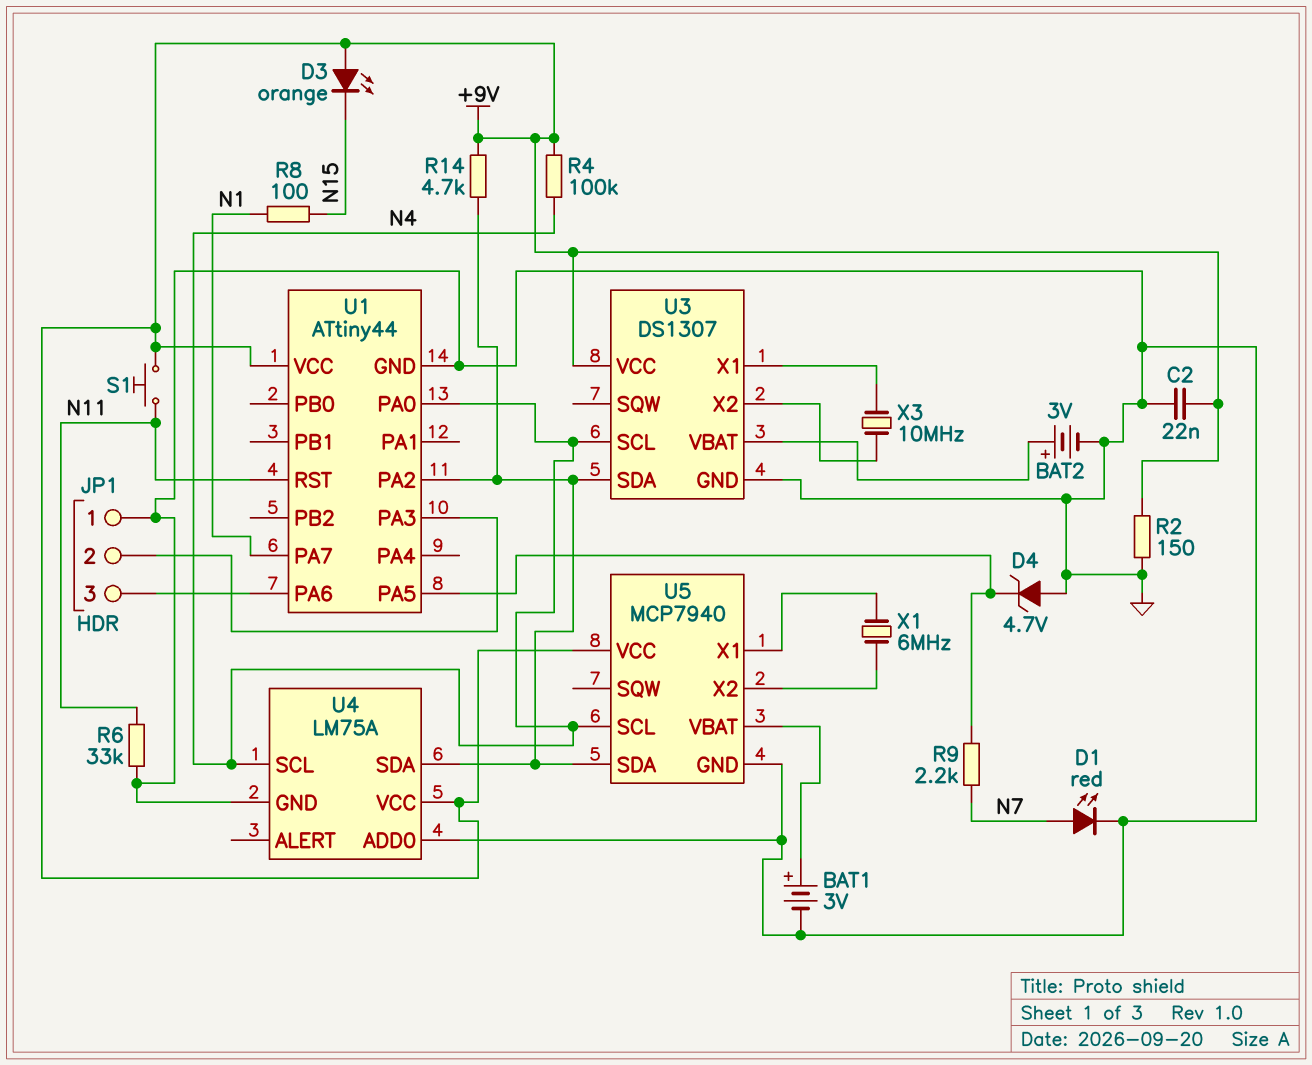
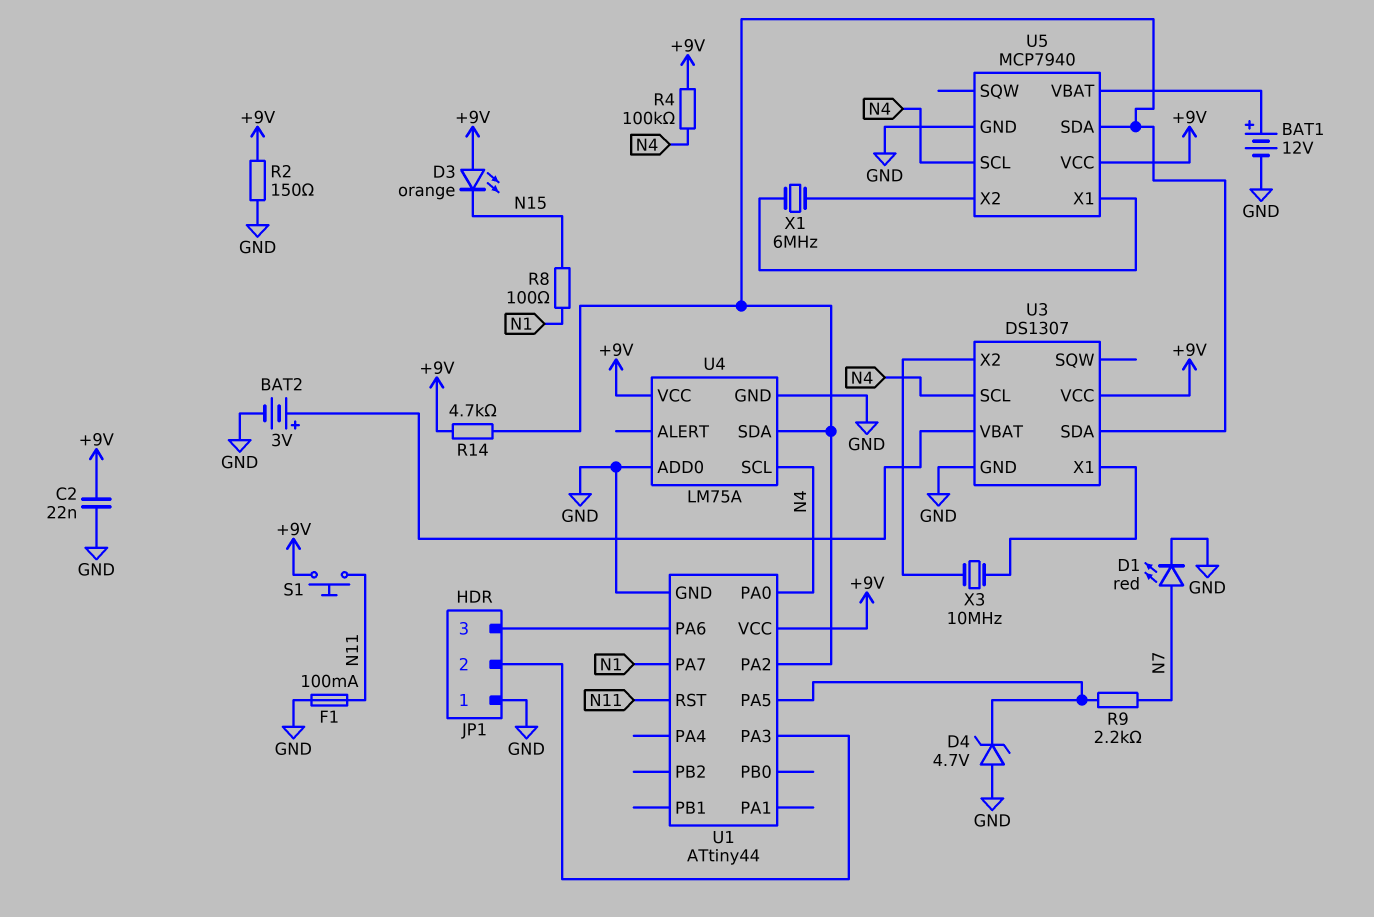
BAT1: 3V (plus U5/VBAT, minus GND) -> 12V (plus U5/VBAT, minus GND)
F1: none -> 100mA (GND, N11)
R6: 33k (GND, N11) -> none

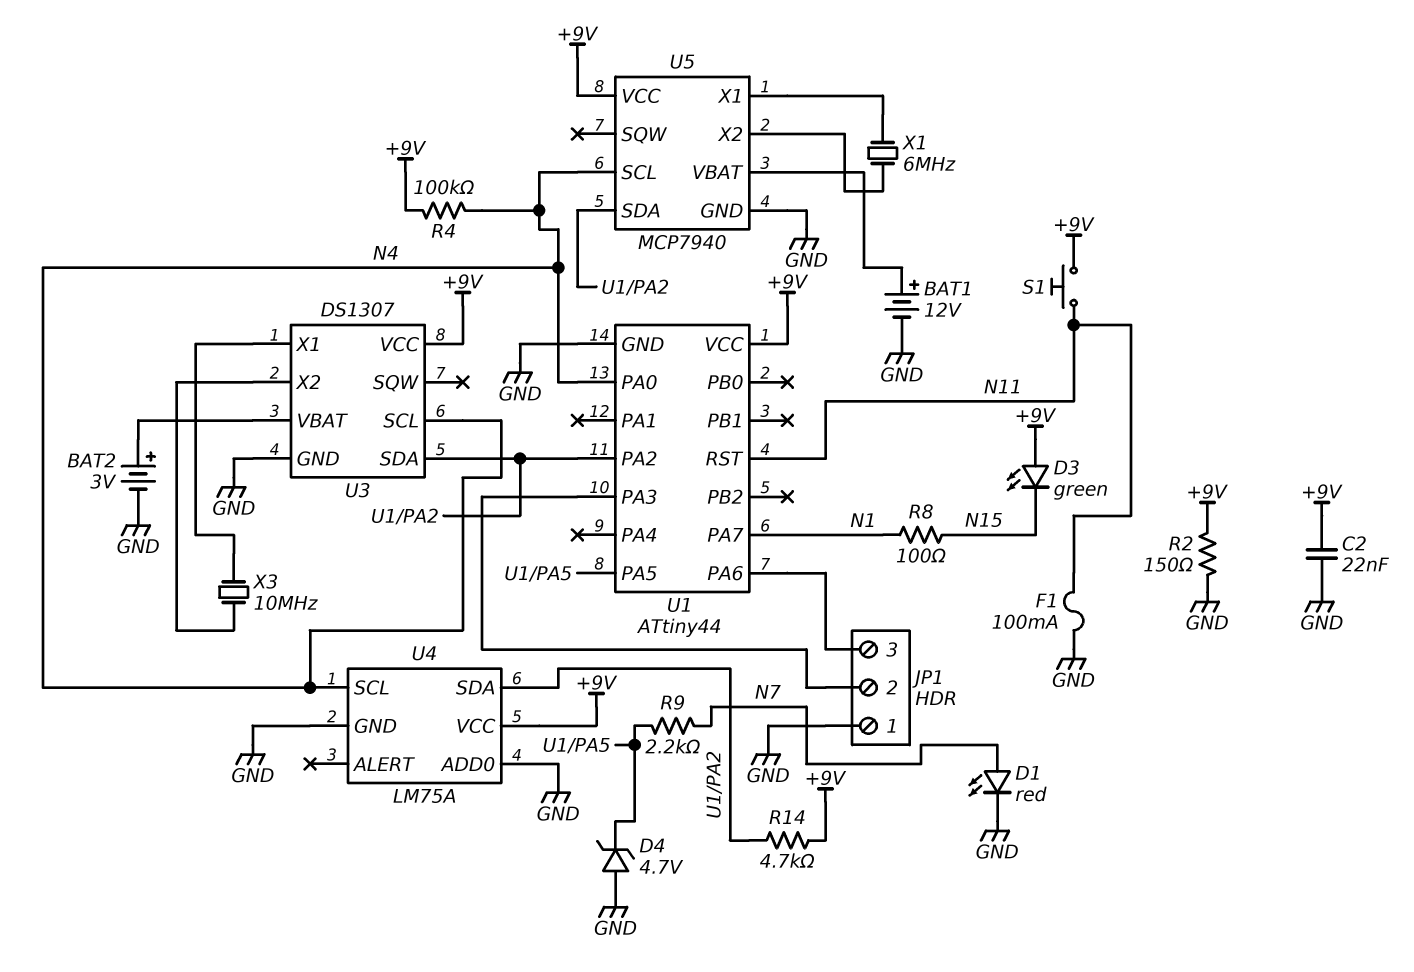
D3: LED orange (A +9V, K N15) -> LED green (A +9V, K N15)

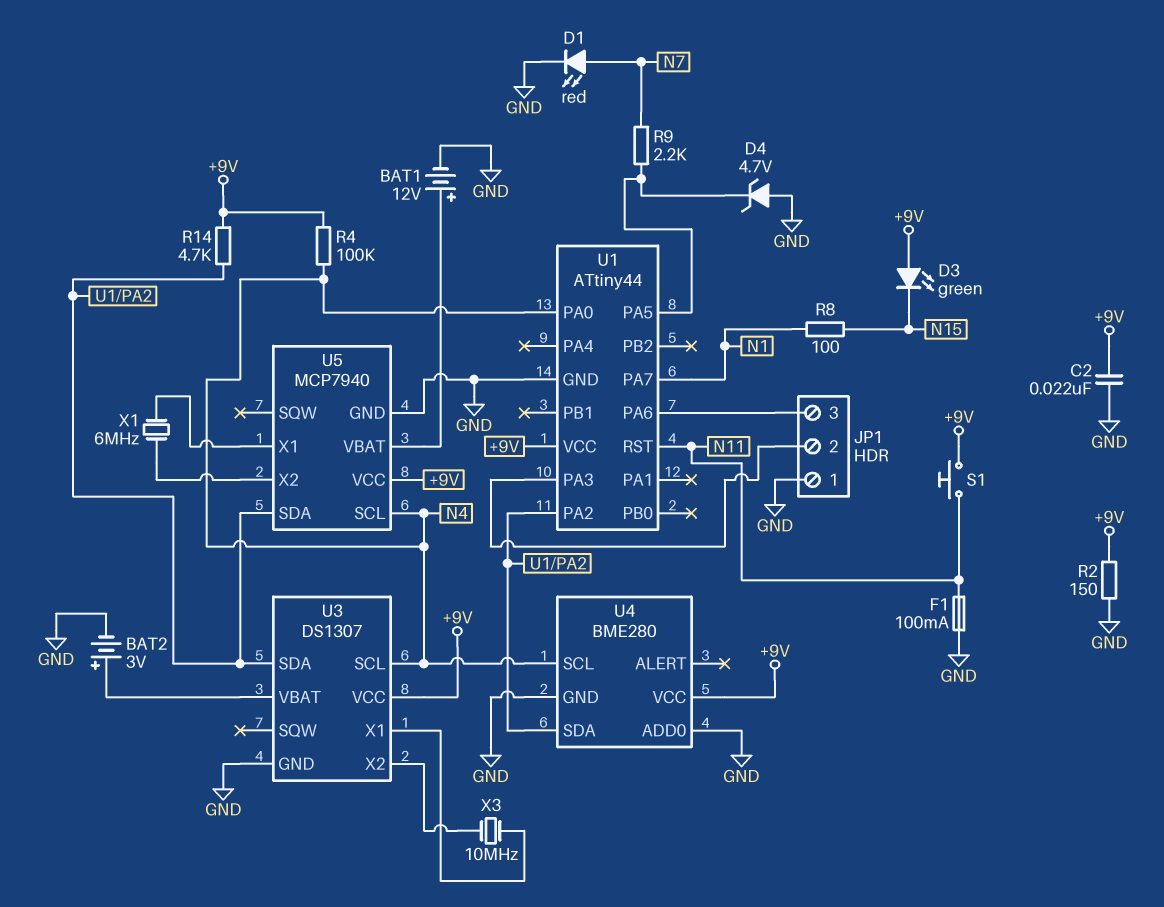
U4: LM75A -> BME280

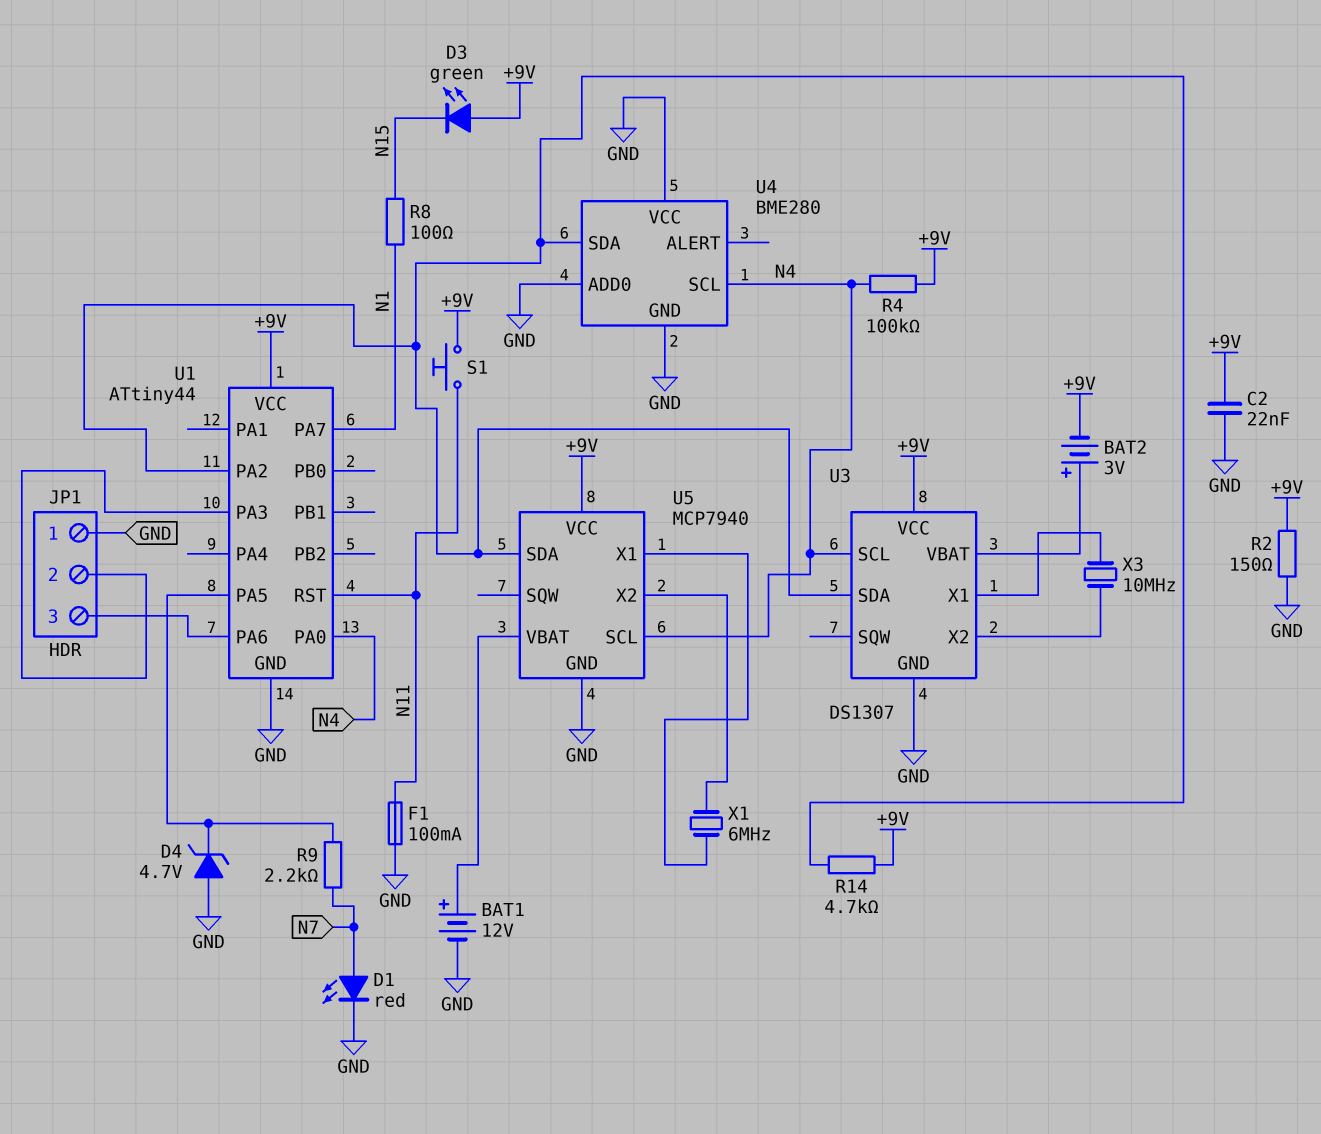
BAT2: 3V (plus U3/VBAT, minus GND) -> 3V (plus U3/VBAT, minus +9V)
U4 pin VCC: +9V -> GND

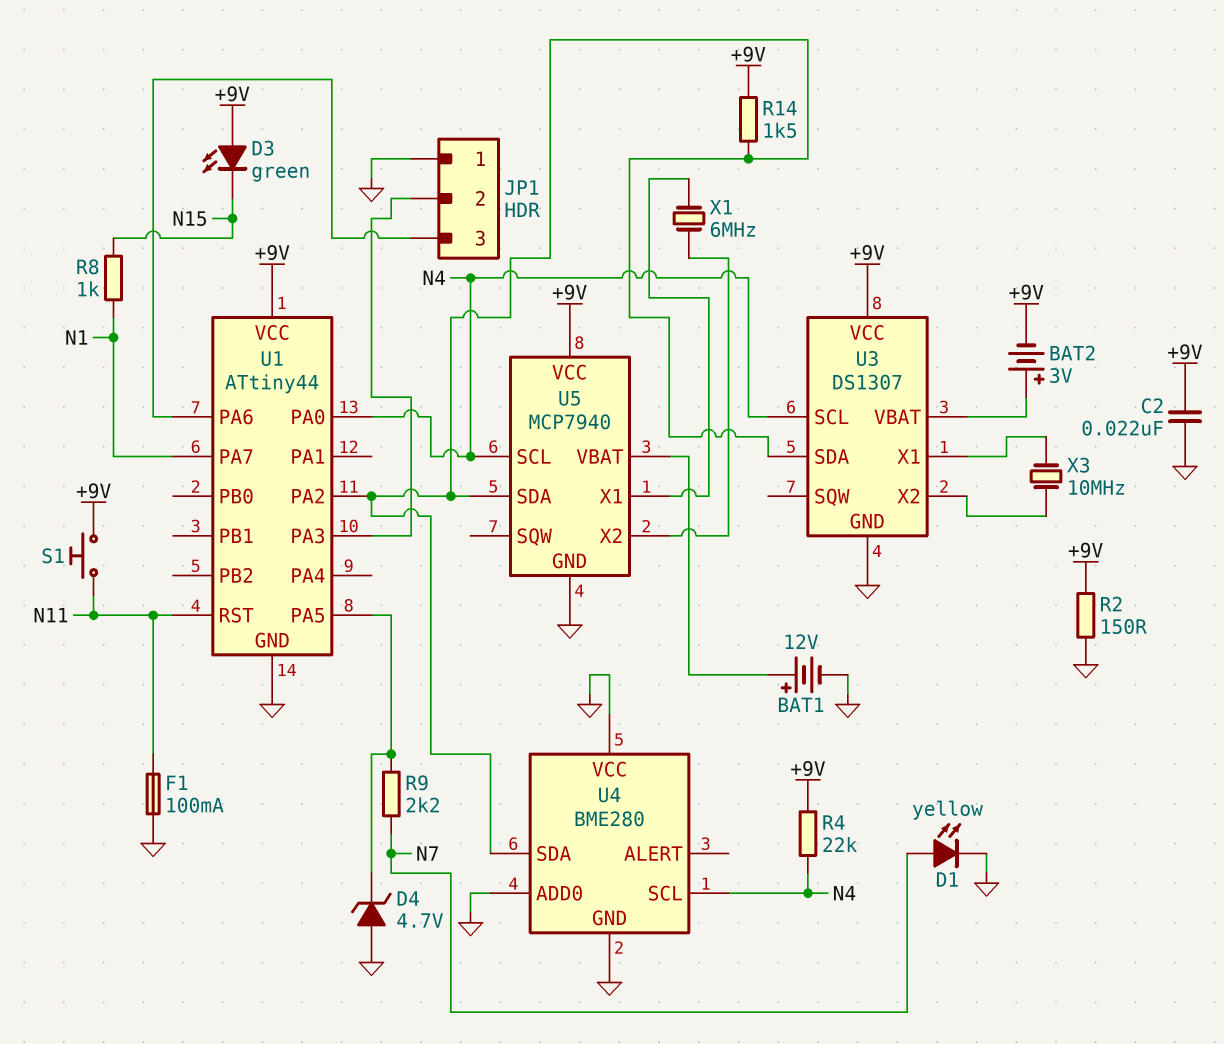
D1: LED red (A N7, K GND) -> LED yellow (A N7, K GND)
R4: 100k (+9V, N4) -> 22k (+9V, N4)
R8: 100 (N1, N15) -> 1k (N1, N15)
R14: 4.7k (+9V, U1/PA2) -> 1.5k (+9V, U1/PA2)

